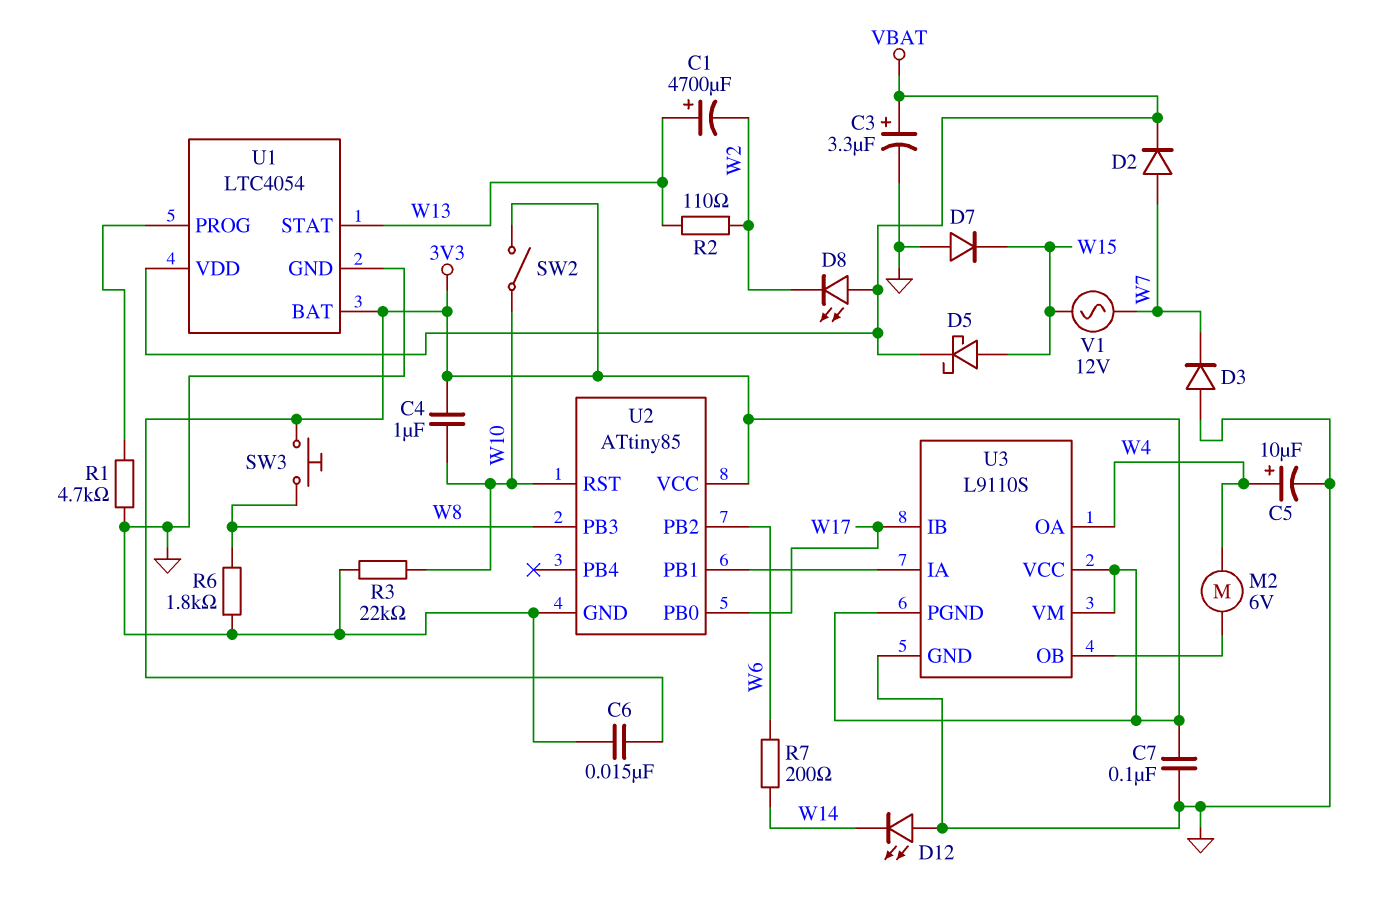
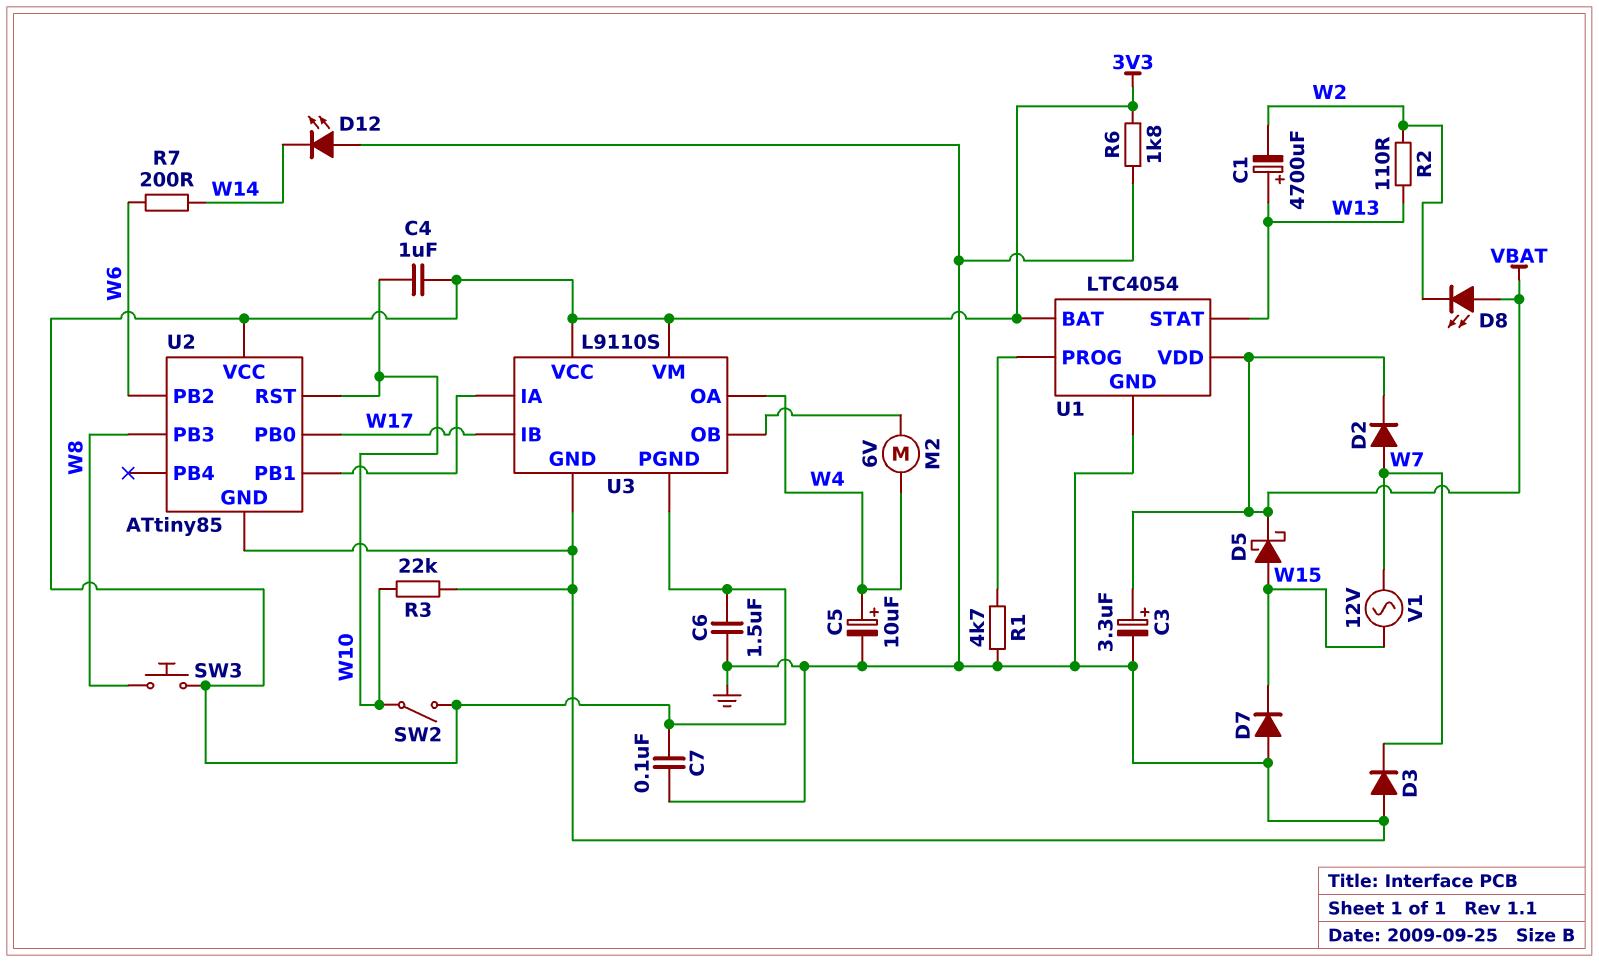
C6: 15nF (3V3, GND) -> 1.5uF (3V3, GND)
R6: 1.8k (GND, W8) -> 1.8k (3V3, GND)

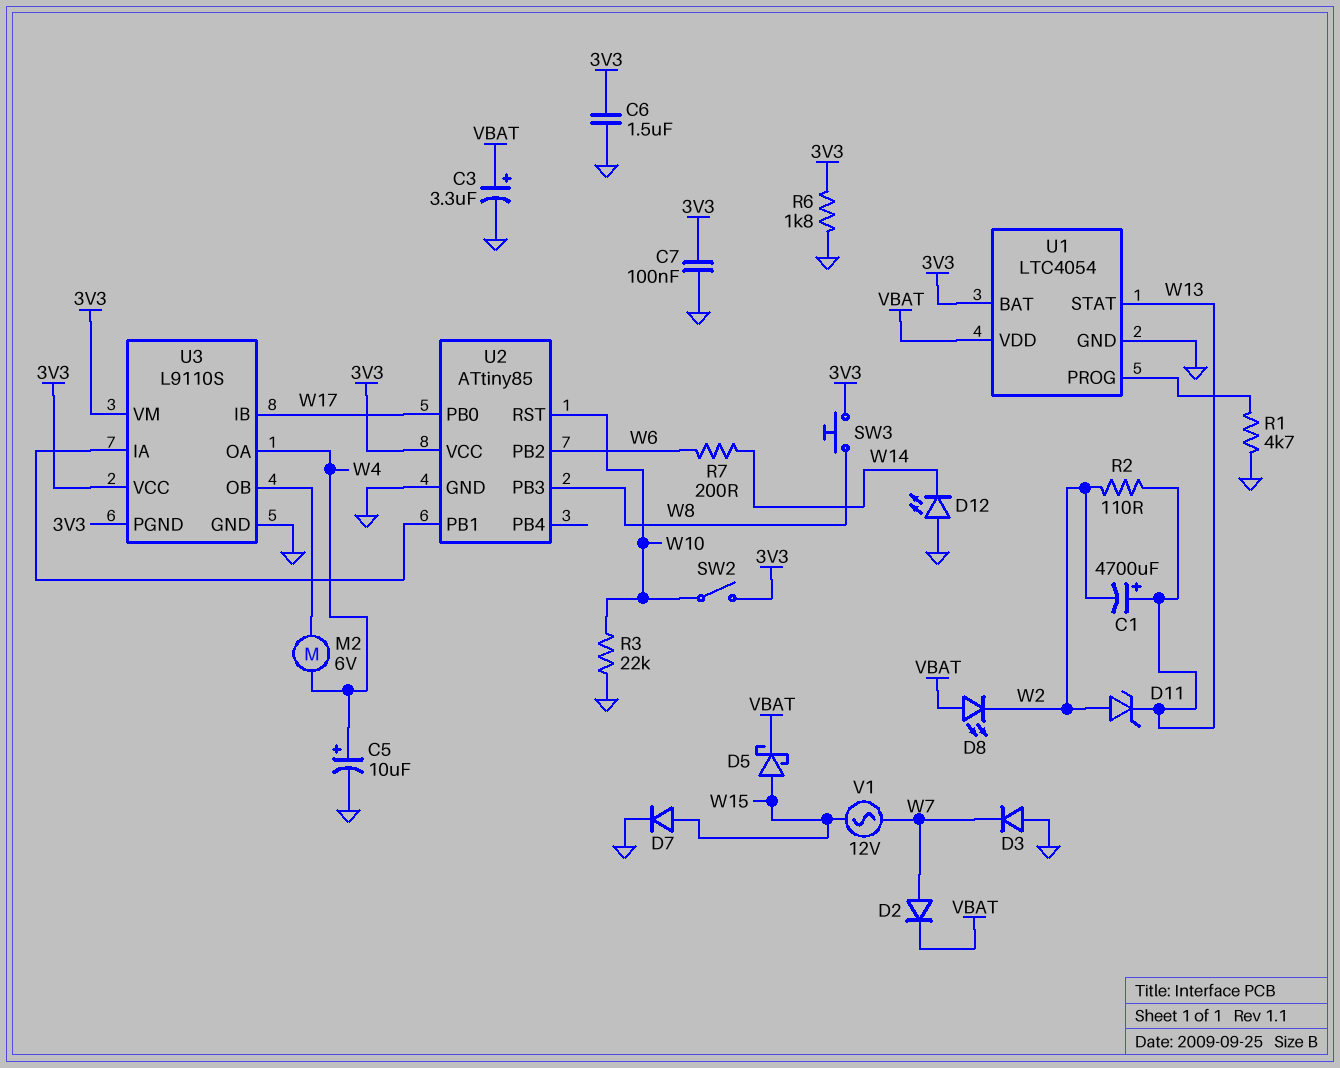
C4: 1uF (3V3, W10) -> none
D7: diode (A GND, K W15) -> diode (A W15, K GND)
D11: none -> zener (A W2, K W13)

